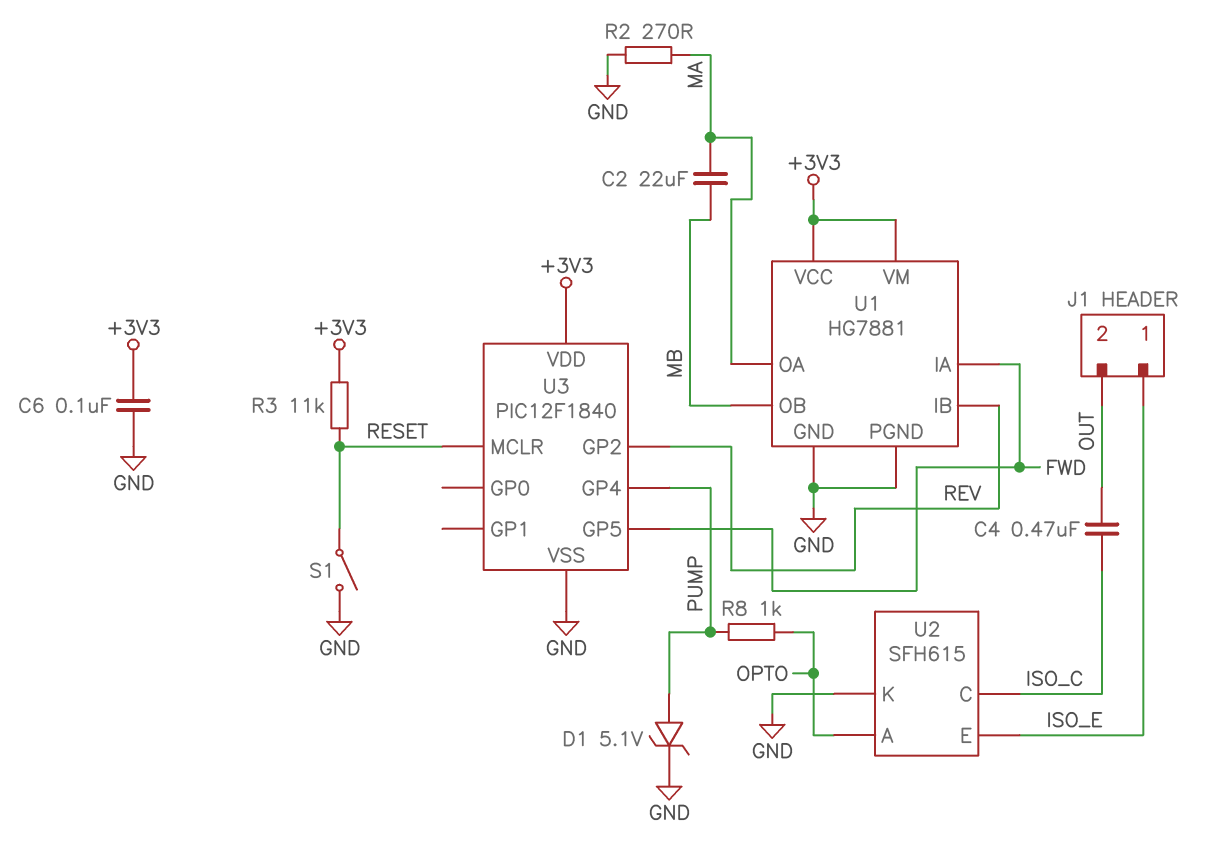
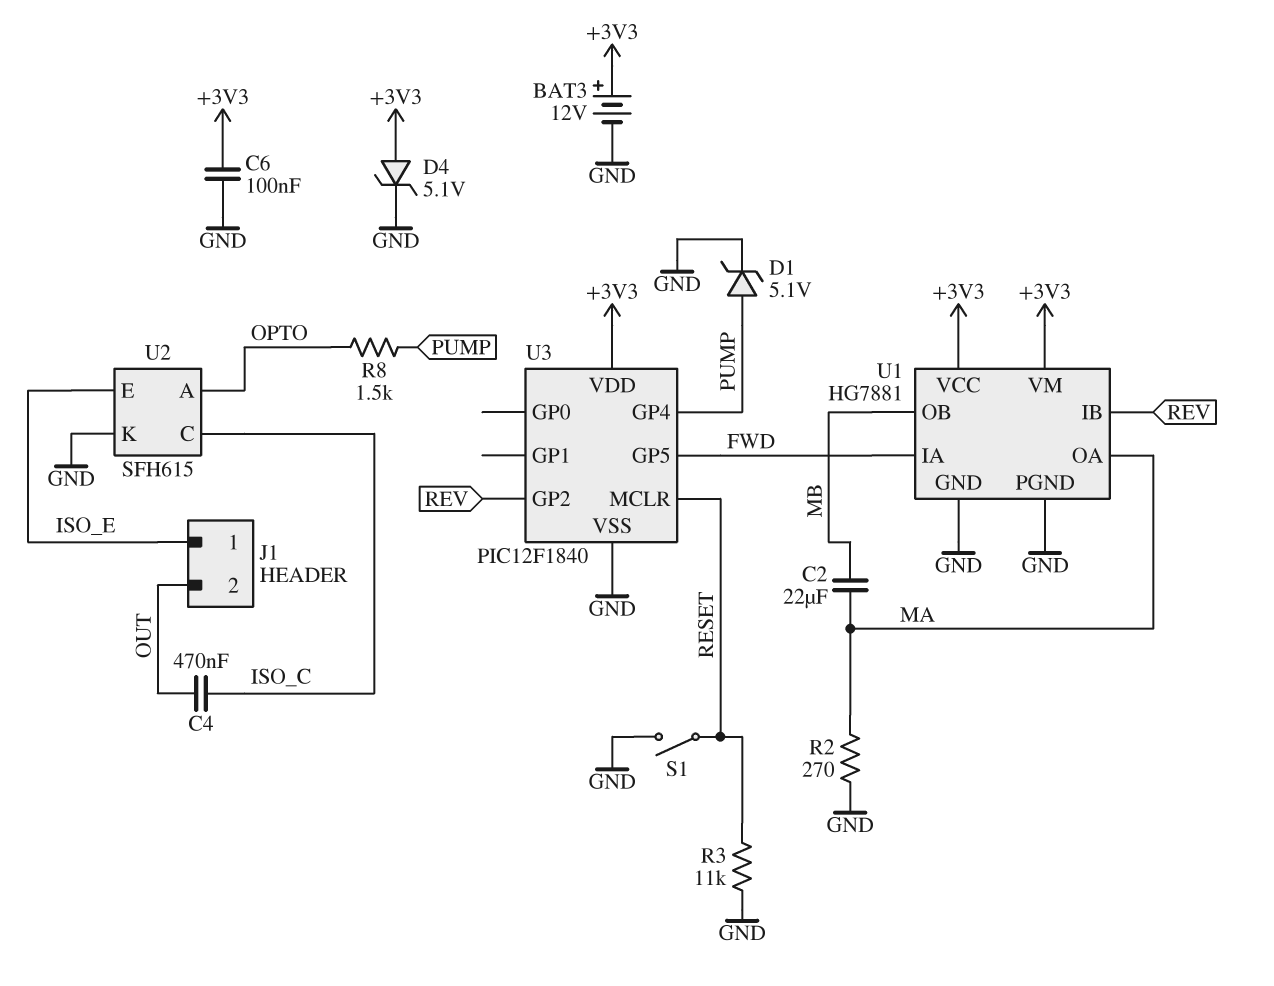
BAT3: none -> 12V (plus +3V3, minus GND)
D4: none -> zener 5.1V (A +3V3, K GND)
R3: 11k (+3V3, RESET) -> 11k (GND, RESET)
R8: 1k (OPTO, PUMP) -> 1.5k (OPTO, PUMP)

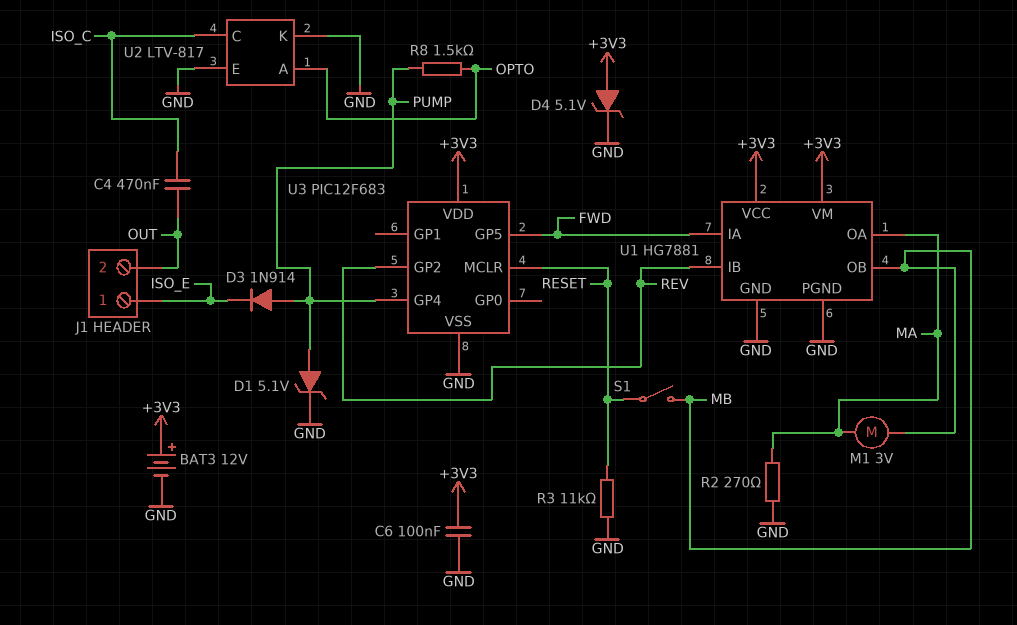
C2: 22uF (MA, MB) -> none
D3: none -> diode 1N914 (A PUMP, K ISO_E)
M1: none -> motor 3V (MA, MB)
S1: switch (GND, RESET) -> switch (MB, RESET)
U2: SFH615 -> LTV-817
U2 pin E: ISO_E -> GND
U3: PIC12F1840 -> PIC12F683

